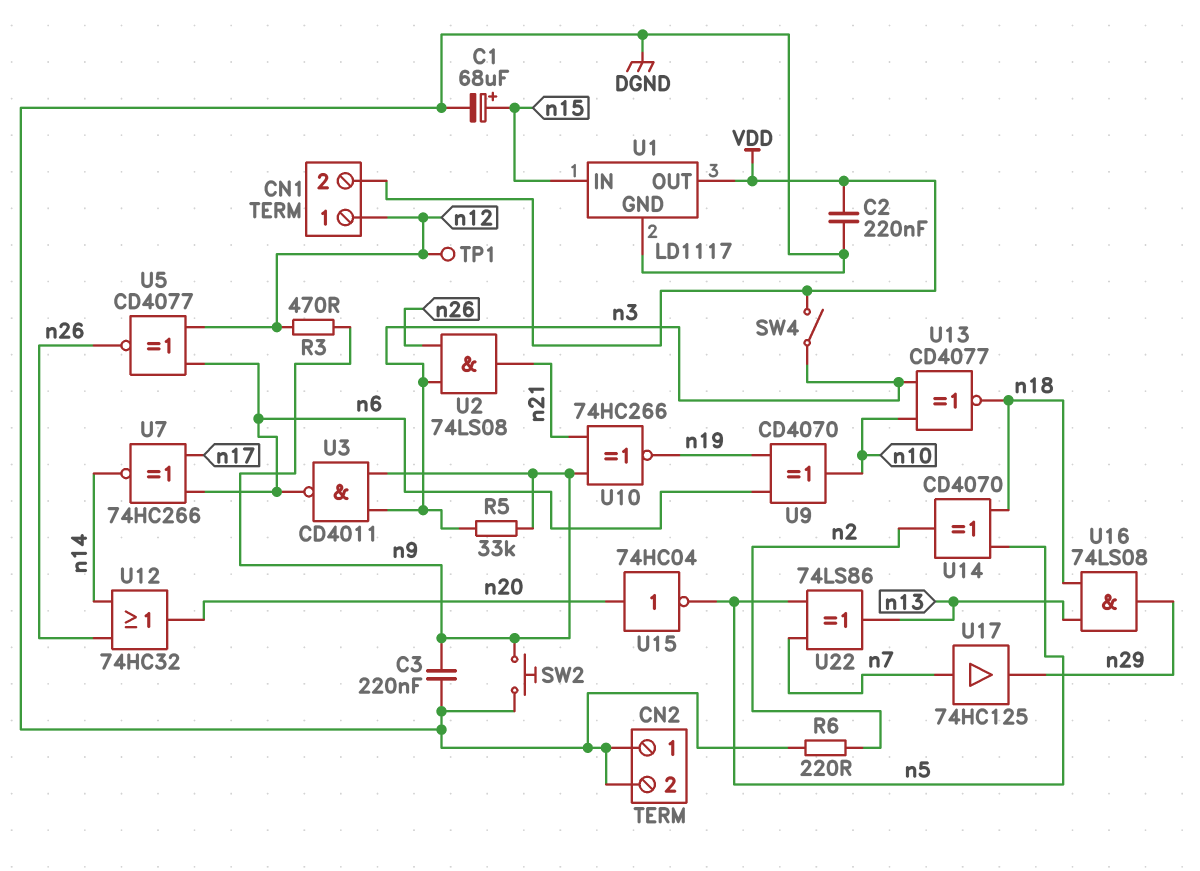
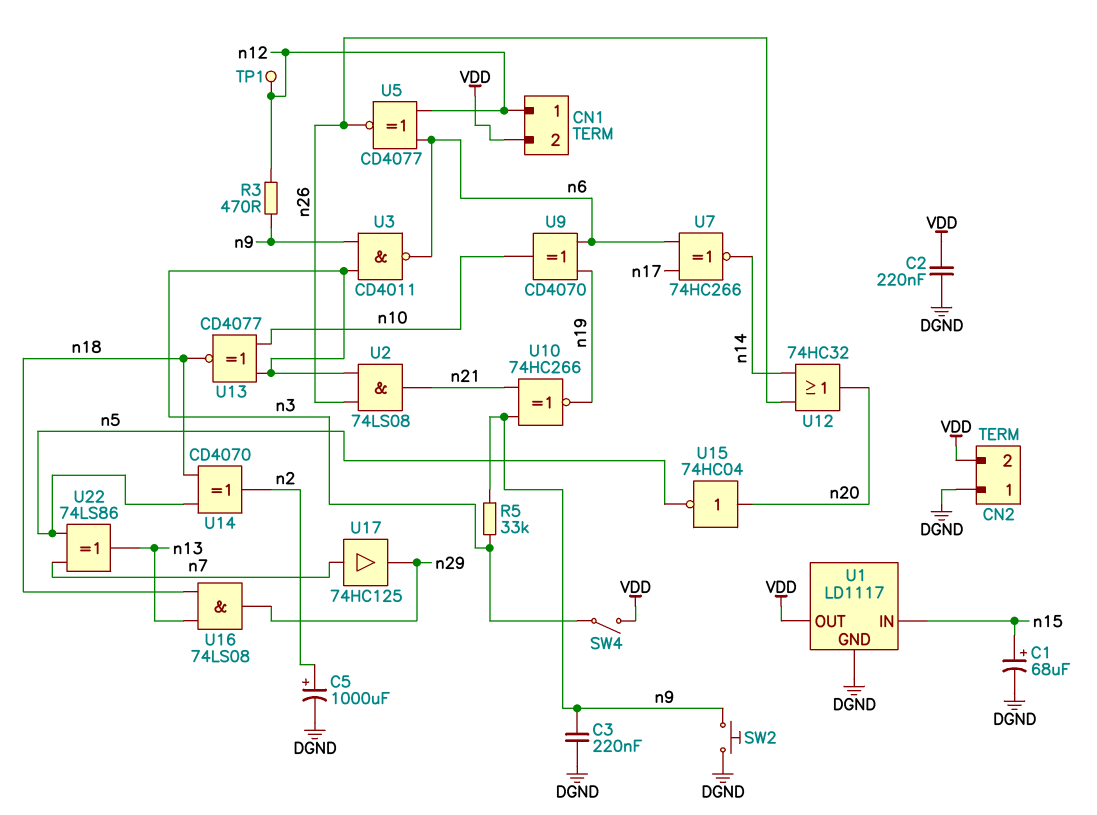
C5: none -> 1000uF (plus n2, minus DGND)
CN2 pin 2: DGND -> VDD
R6: 220 (DGND, n2) -> none

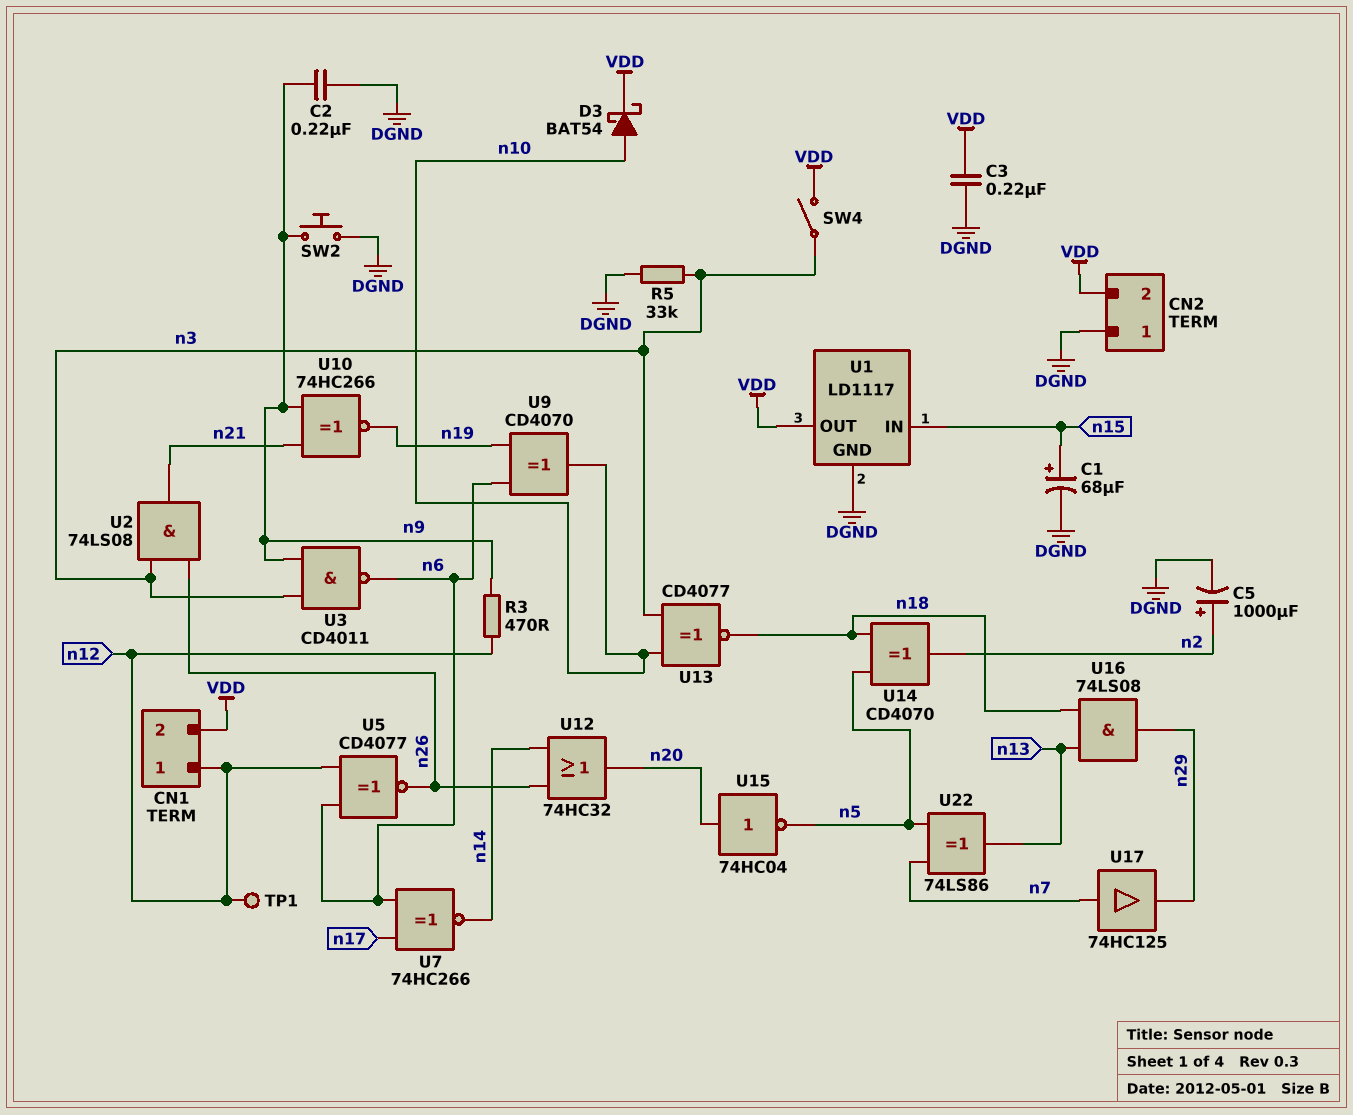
C2: 220nF (DGND, VDD) -> 220nF (DGND, n9)
C3: 220nF (DGND, n9) -> 220nF (DGND, VDD)
D3: none -> schottky BAT54 (A n10, K VDD)
R5: 33k (n3, n9) -> 33k (DGND, n3)

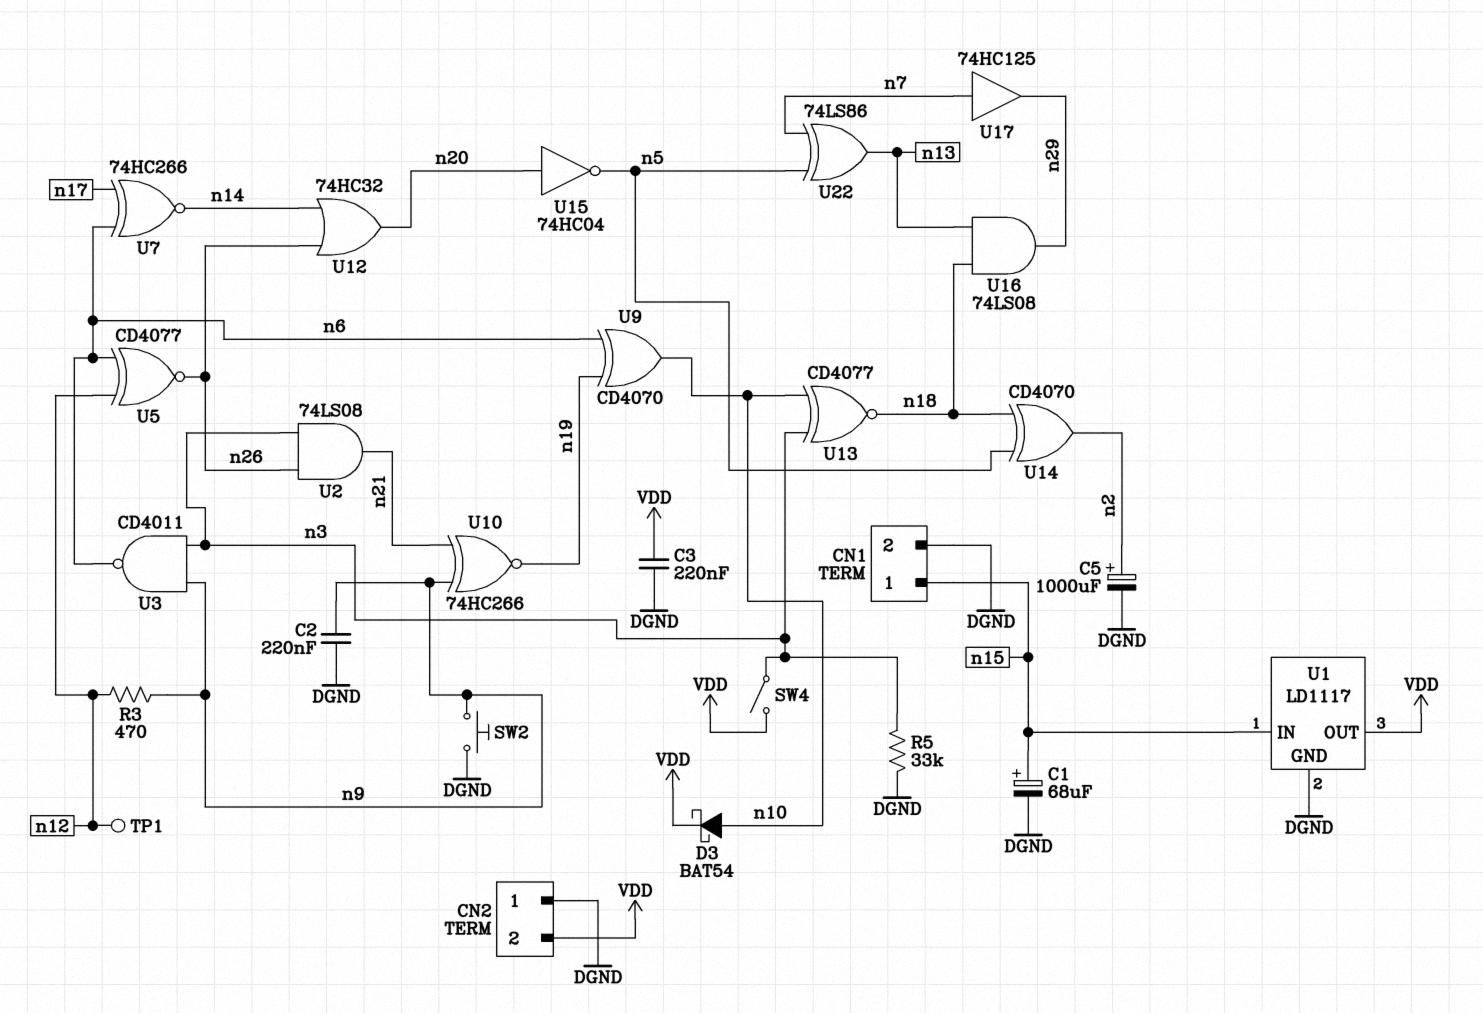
CN1 pin 1: n12 -> n15
CN1 pin 2: VDD -> DGND

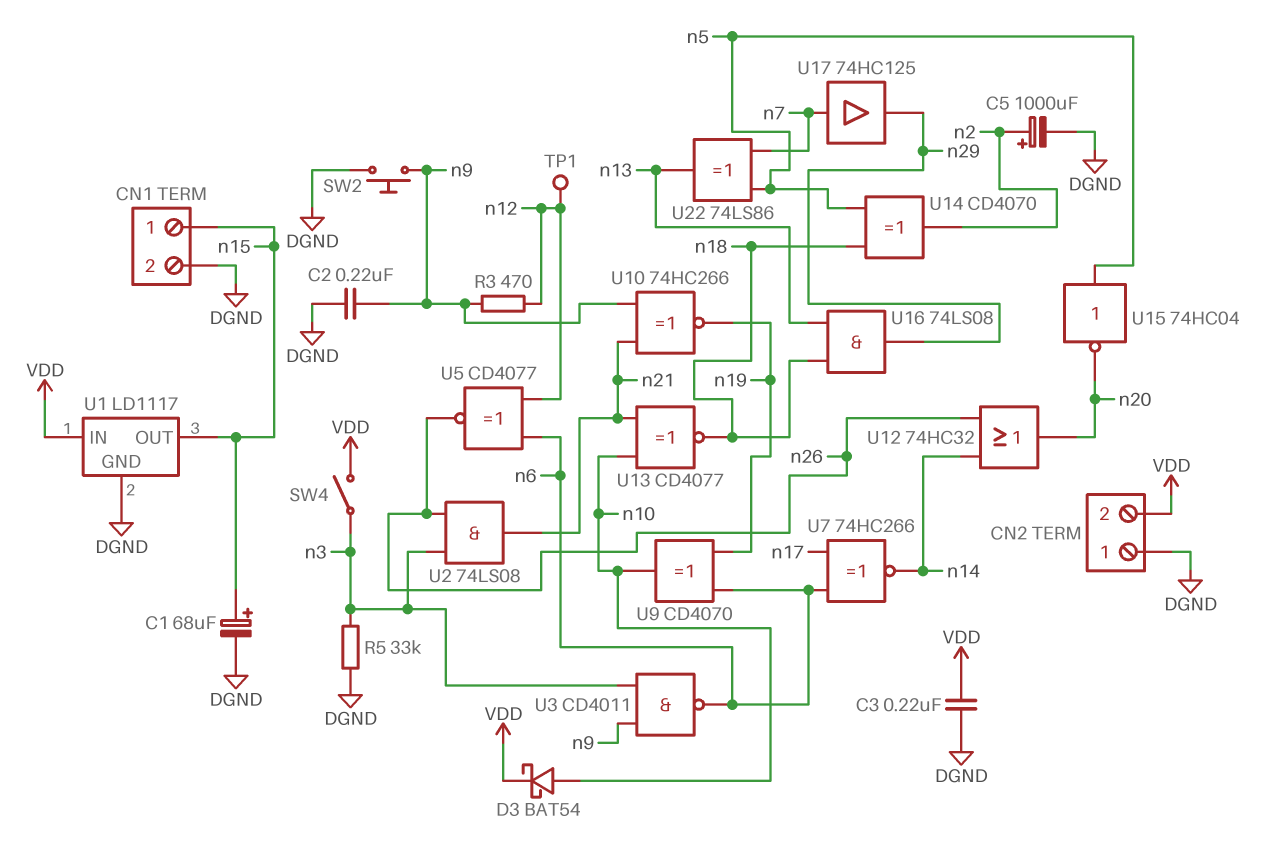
U1 pin IN: n15 -> VDD
U1 pin OUT: VDD -> n15
U13: XNOR CD4077 (in n3, in n10, out n18) -> XNOR CD4077 (in n10, in n21, out n18)
U15: NOT 74HC04 (in n20, out n5) -> NOT 74HC04 (in n5, out n20)

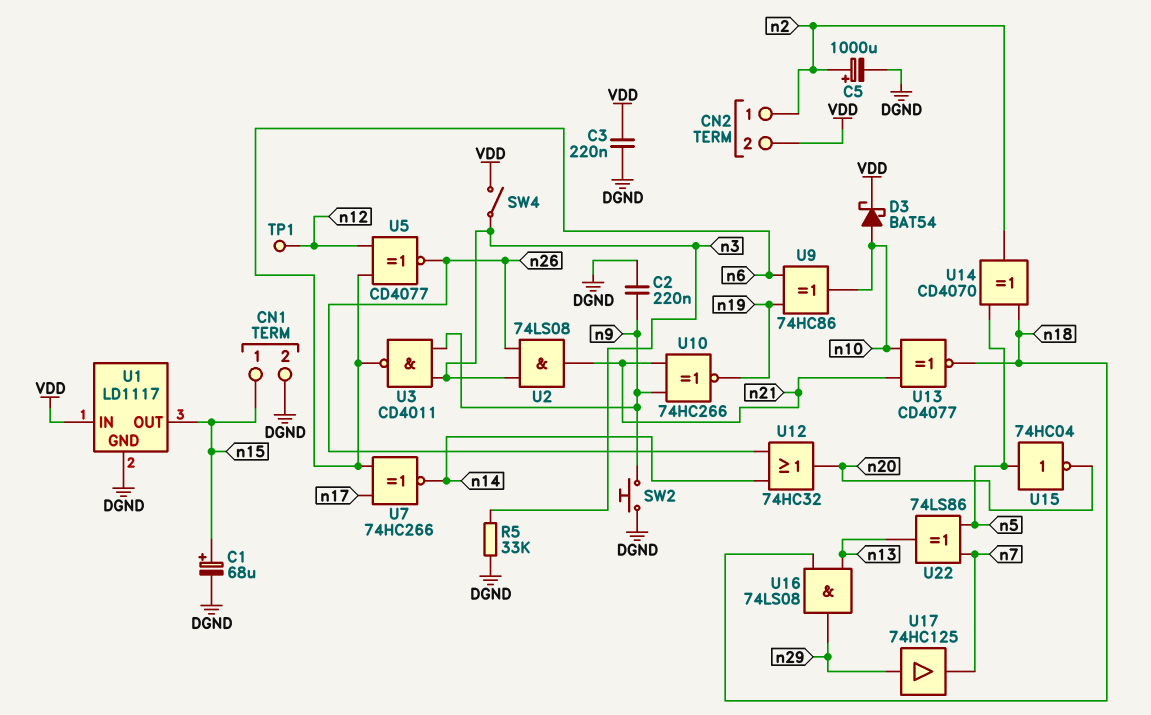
CN2 pin 1: DGND -> n2
R3: 470 (n9, n12) -> none
U9: XOR CD4070 (in n6, in n19, out n10) -> XOR 74HC86 (in n6, in n19, out n10)
U17: buffer 74HC125 (in n7, out n29) -> buffer 74HC125 (in n29, out n7)

